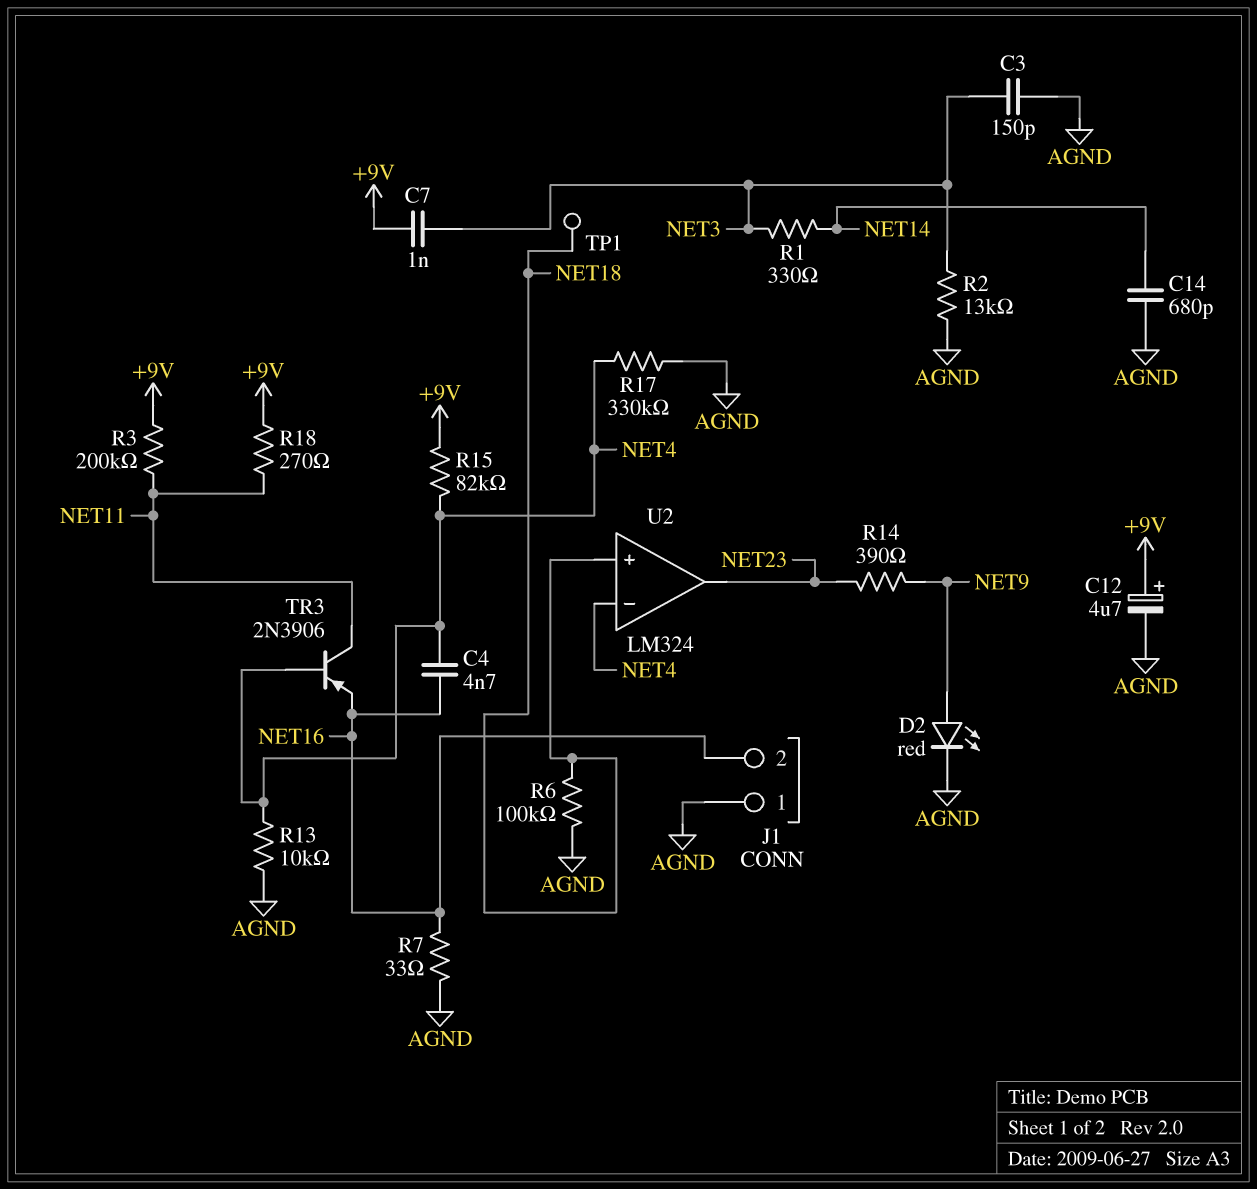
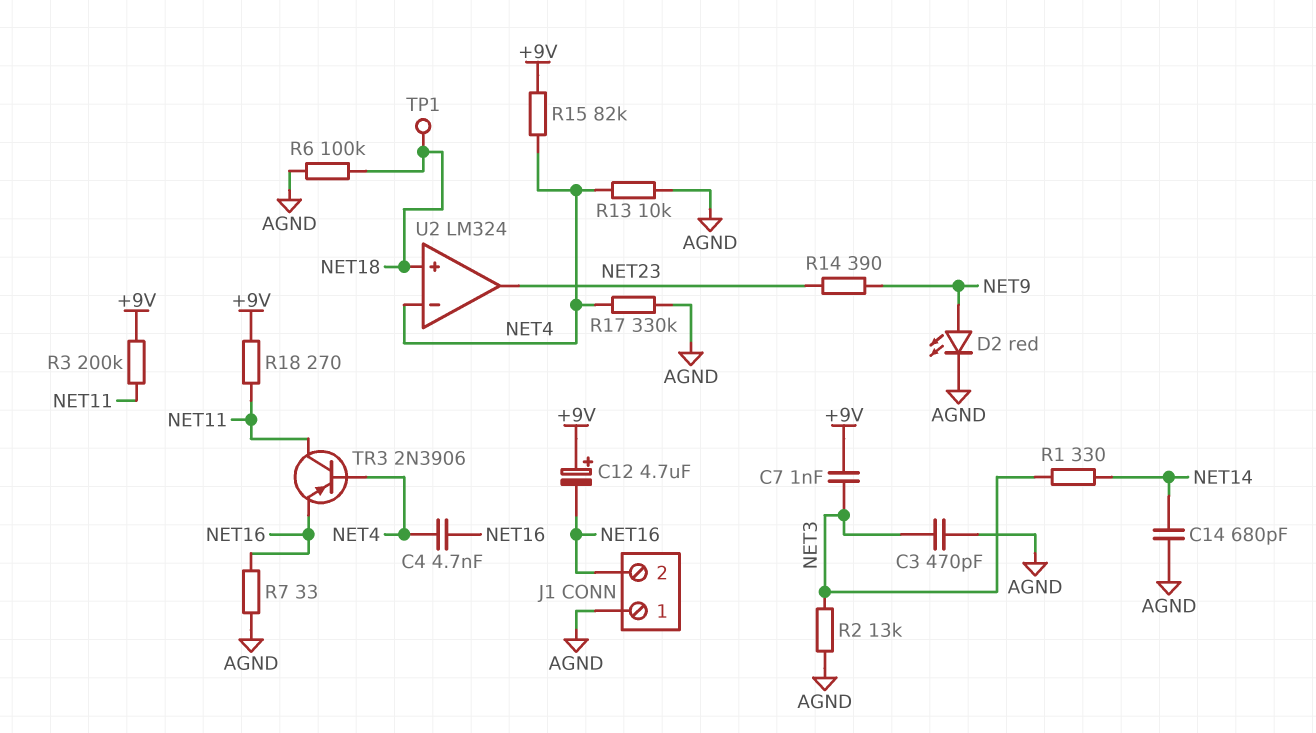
C3: 150pF (AGND, NET3) -> 470pF (AGND, NET3)
C12: 4.7uF (plus +9V, minus AGND) -> 4.7uF (plus +9V, minus NET16)

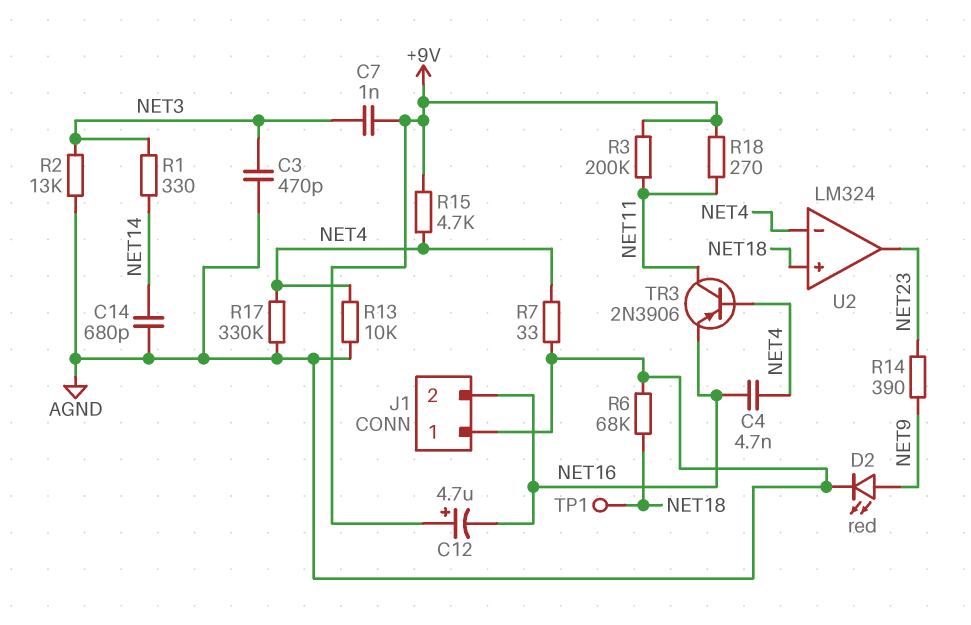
R6: 100k (AGND, NET18) -> 68k (AGND, NET18)
R7: 33 (AGND, NET16) -> 33 (AGND, NET4)
R15: 82k (+9V, NET4) -> 4.7k (+9V, NET4)

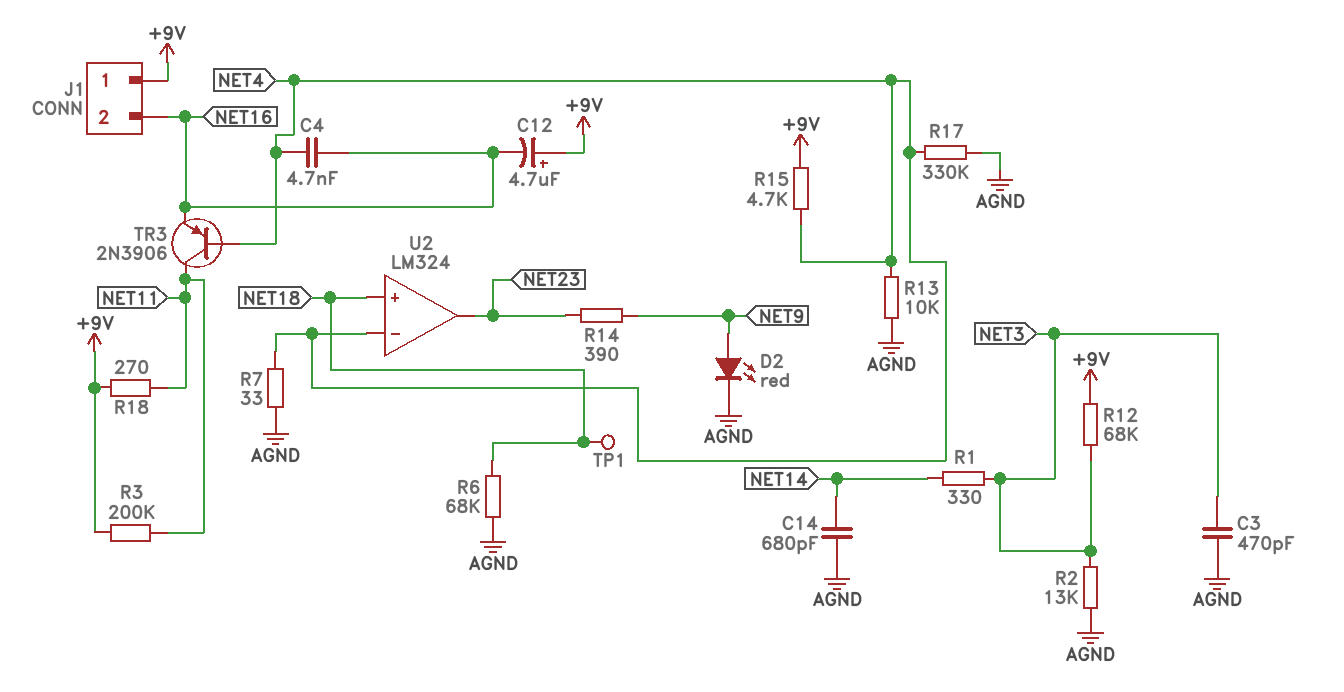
C7: 1nF (+9V, NET3) -> none
J1 pin 1: AGND -> +9V
R12: none -> 68k (+9V, NET3)

